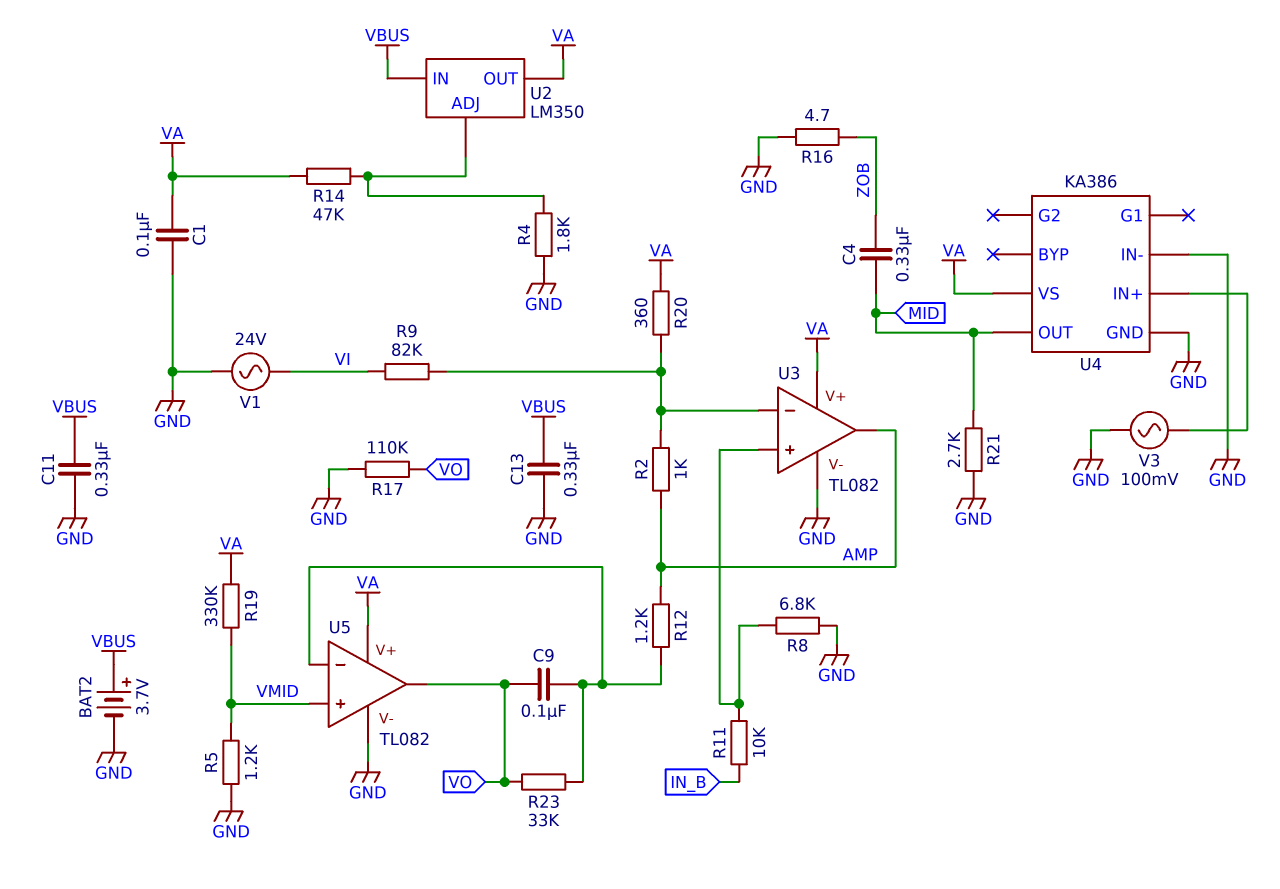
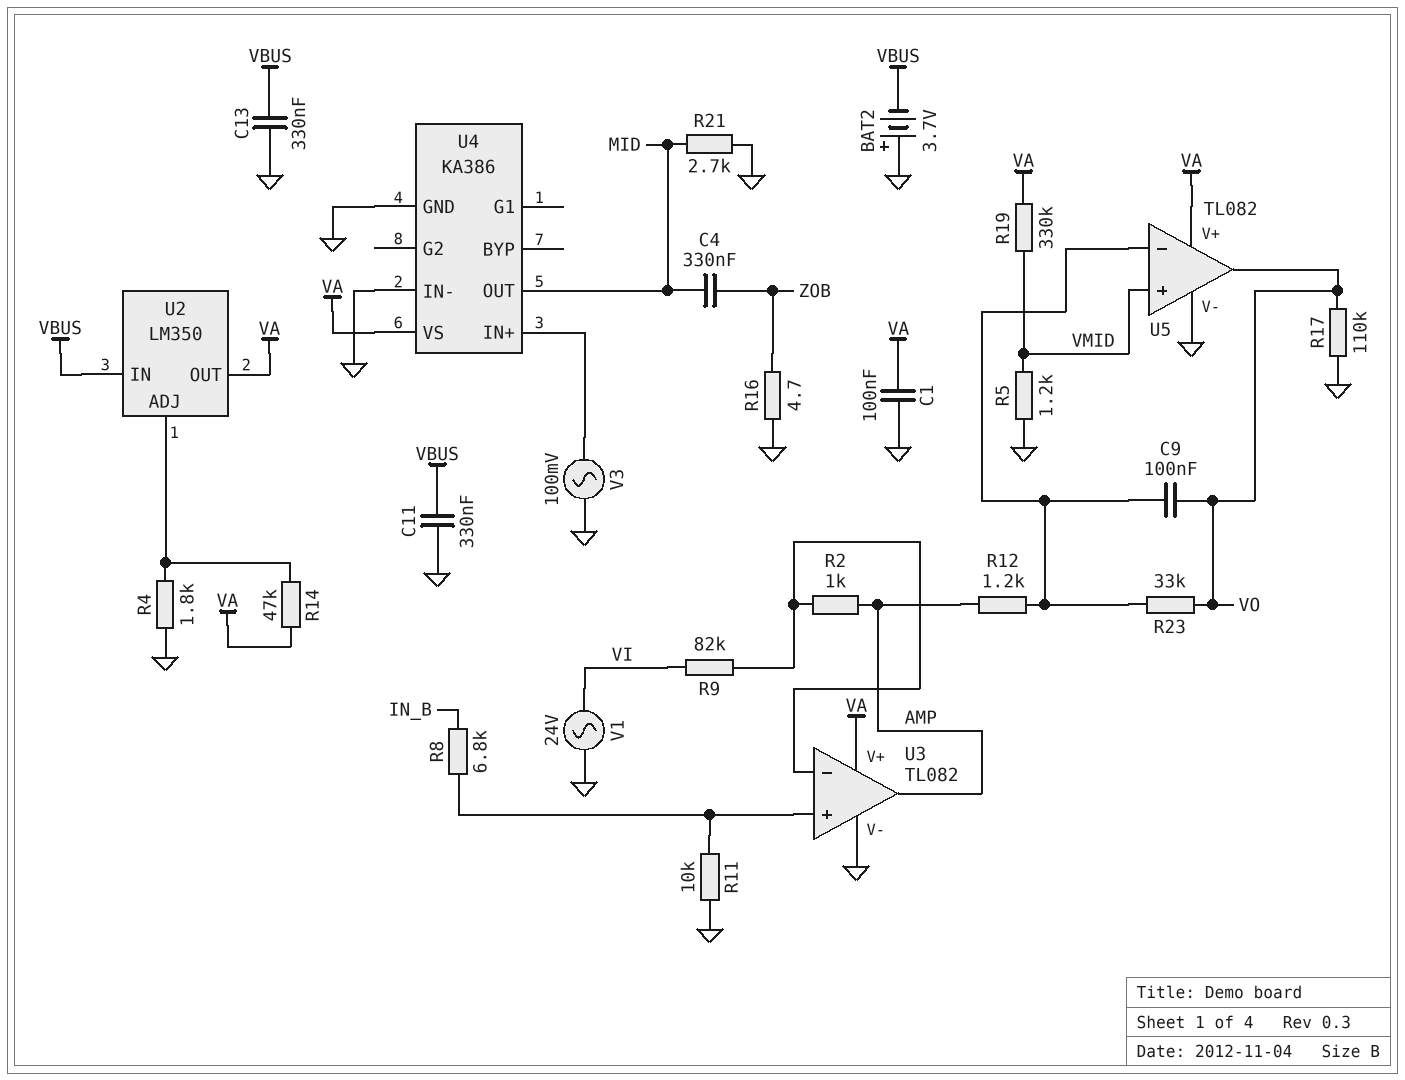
BAT2: 3.7V (plus VBUS, minus GND) -> 3.7V (plus GND, minus VBUS)
R8: 6.8k (GND, U3/in+) -> 6.8k (IN_B, U3/in+)
R11: 10k (IN_B, U3/in+) -> 10k (GND, U3/in+)
R20: 360 (U3/in-, VA) -> none

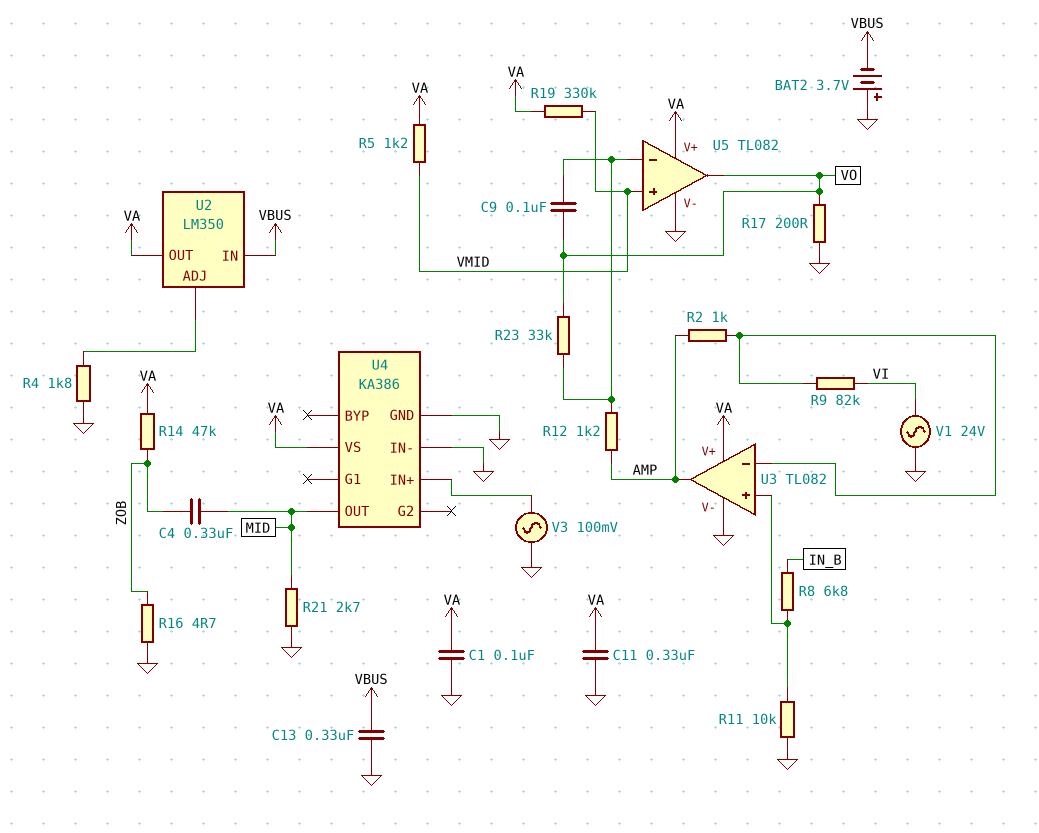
C11: 330nF (GND, VBUS) -> 330nF (GND, VA)
R5: 1.2k (GND, VMID) -> 1.2k (VA, VMID)
R14: 47k (U2/ADJ, VA) -> 47k (VA, ZOB)
R17: 110k (GND, VO) -> 200 (GND, VO)

